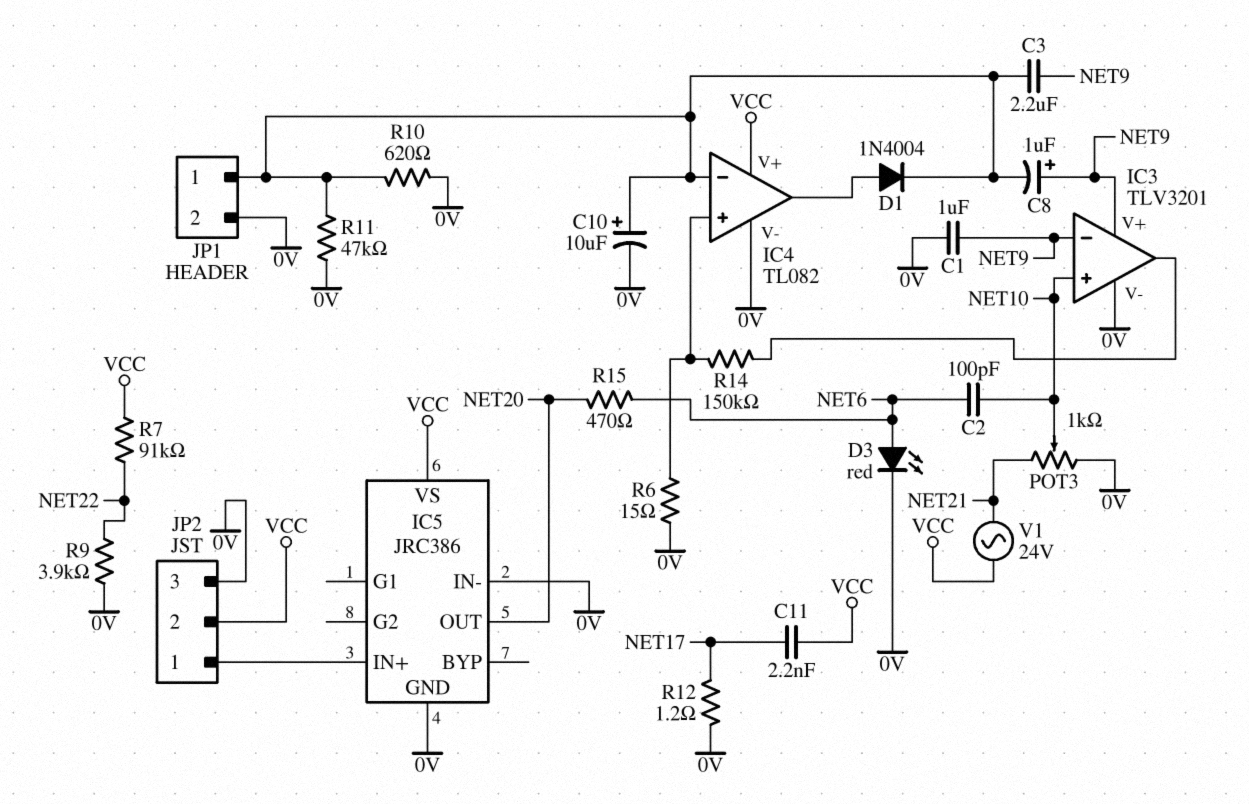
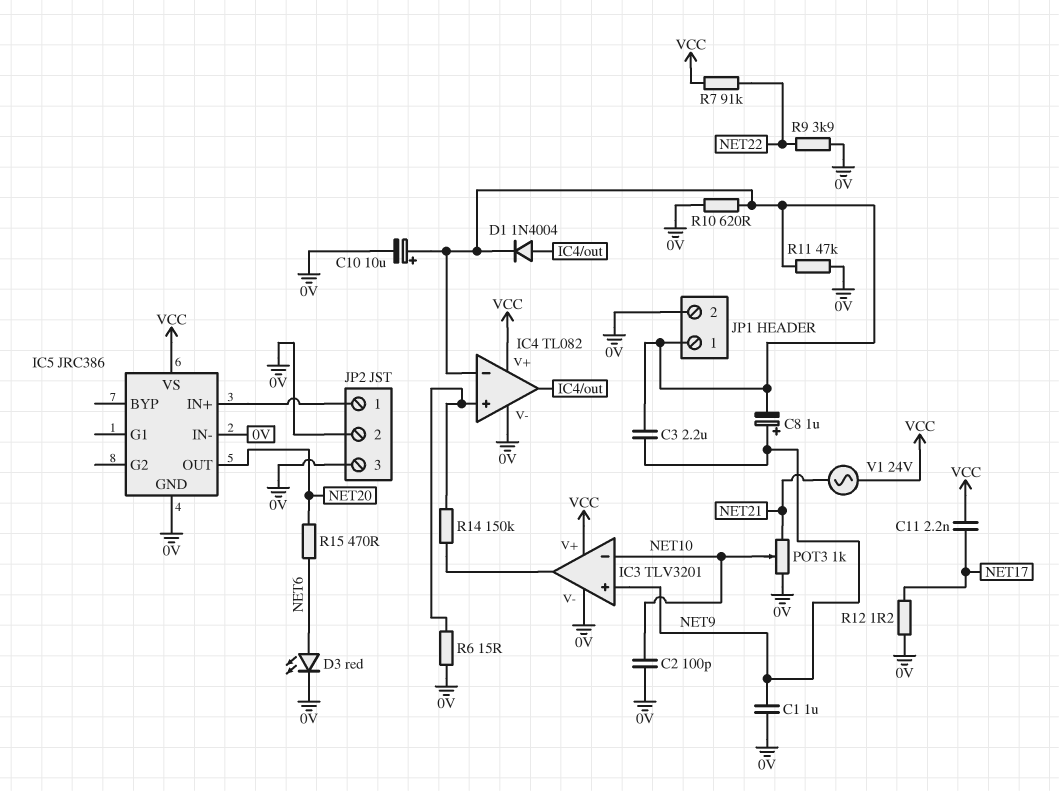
C2: 100pF (NET6, NET10) -> 100pF (0V, NET10)
IC3 pin V+: NET9 -> VCC
IC3 pin in+: NET10 -> NET9
IC3 pin in-: NET9 -> NET10
JP2 pin 2: VCC -> 0V

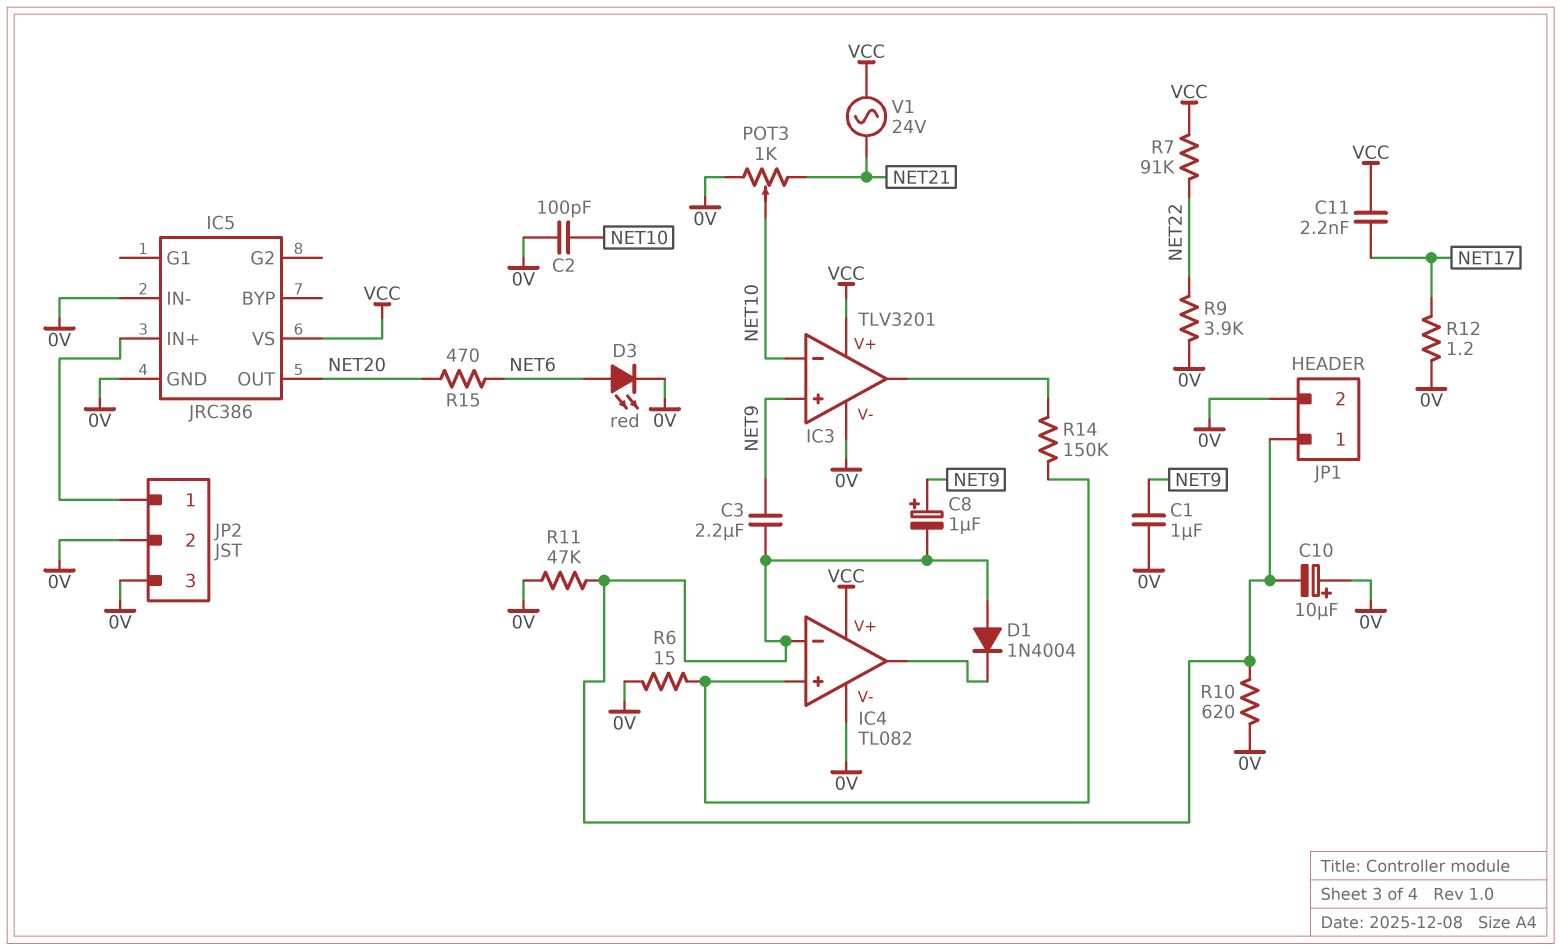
C10: 10uF (plus IC4/in-, minus 0V) -> 10uF (plus 0V, minus IC4/in-)
D1: diode 1N4004 (A IC4/out, K IC4/in-) -> diode 1N4004 (A IC4/in-, K IC4/out)

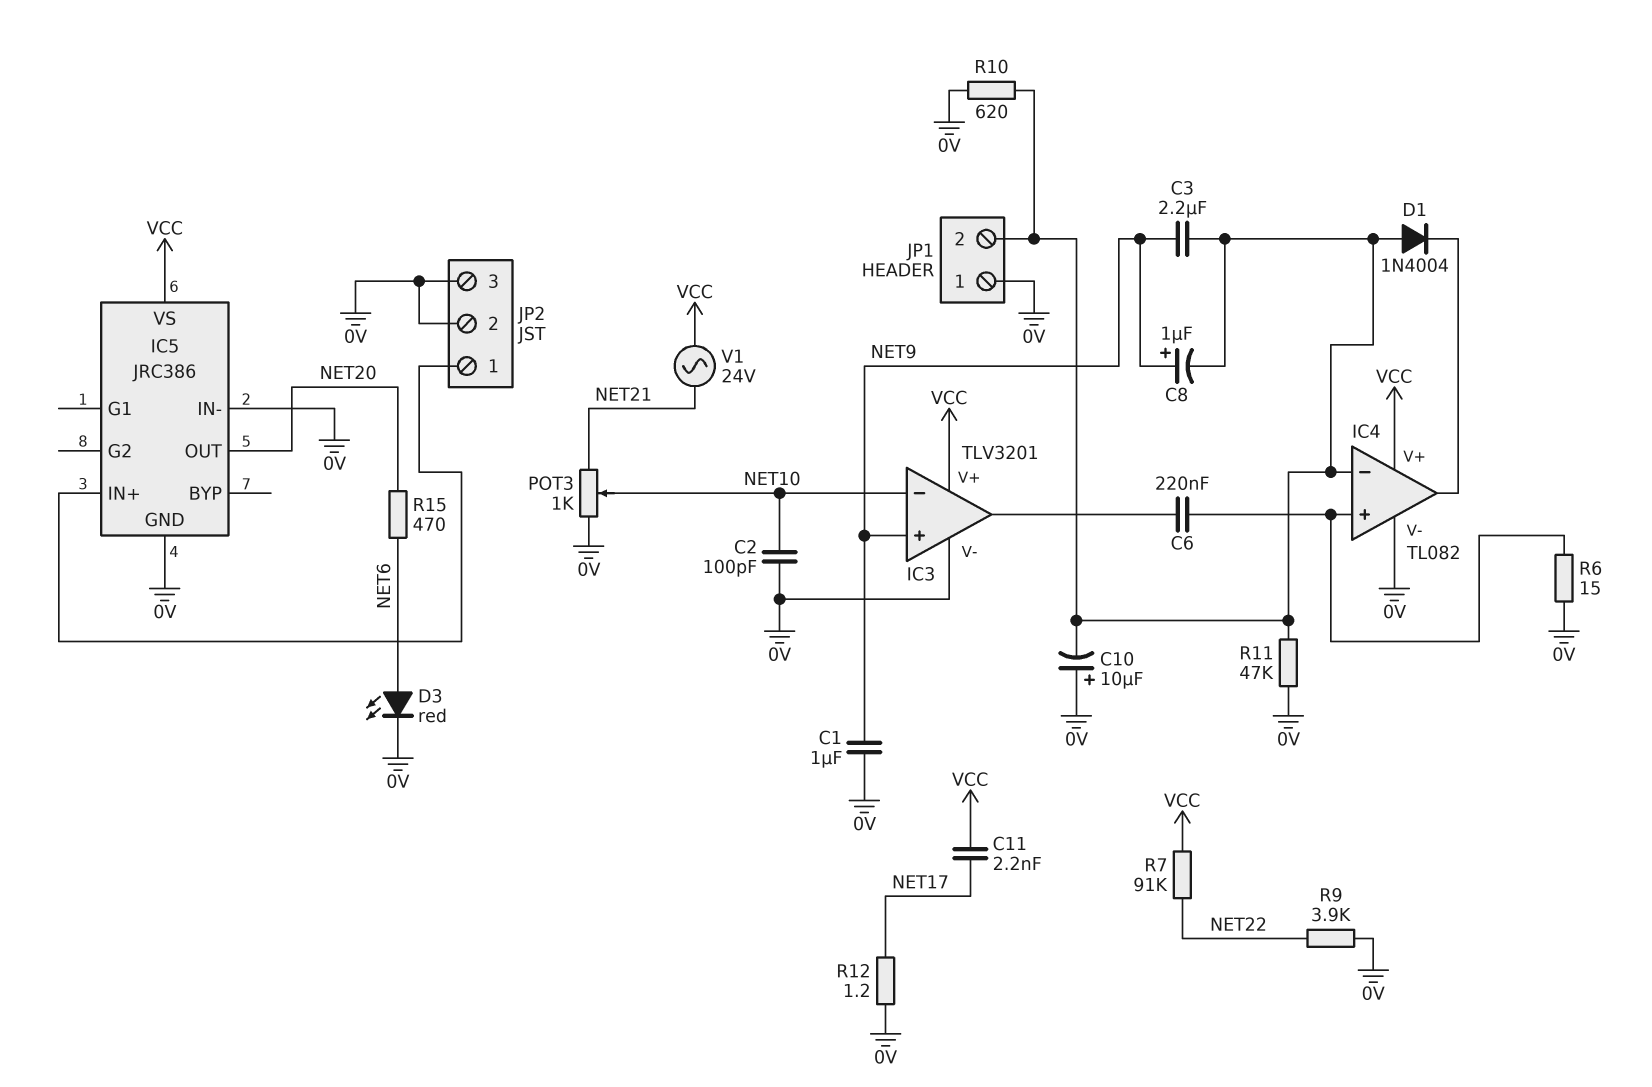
C6: none -> 220nF (IC3/out, IC4/in+)
JP1 pin 1: IC4/in- -> 0V
JP1 pin 2: 0V -> IC4/in-
R14: 150k (IC3/out, IC4/in+) -> none

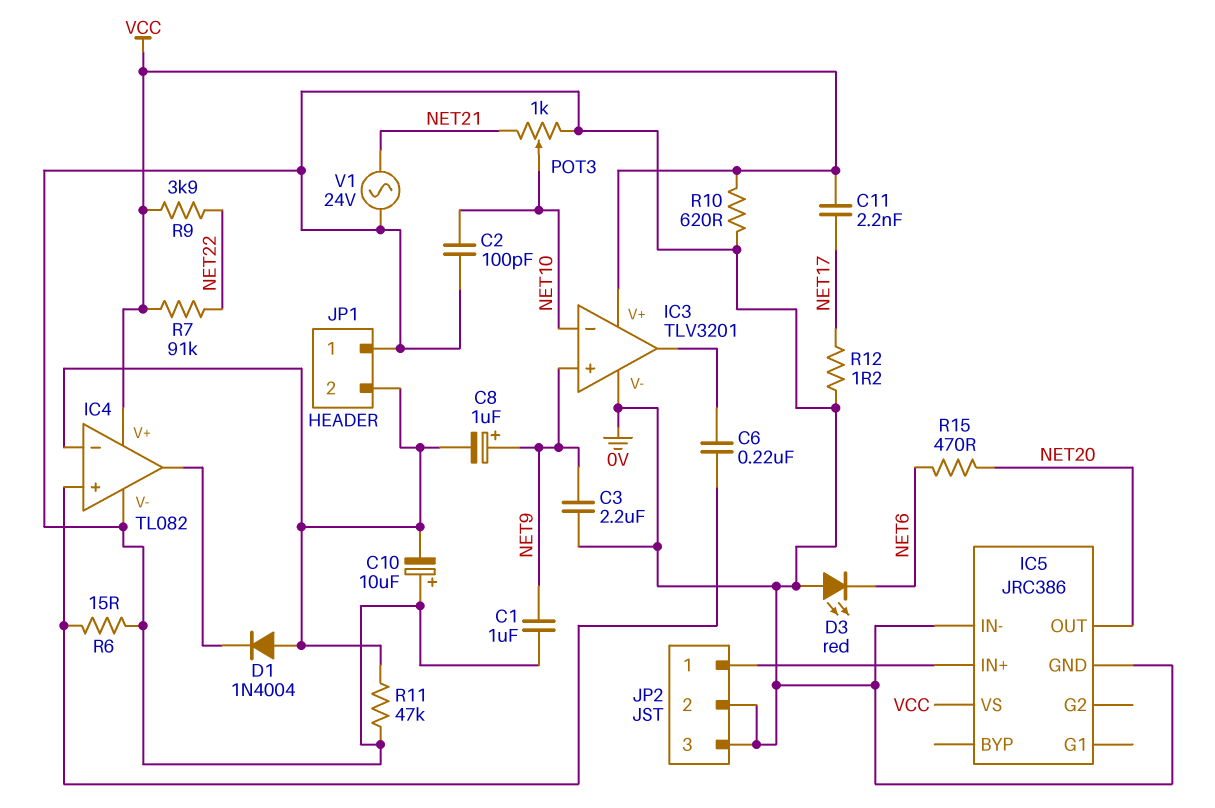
C3: 2.2uF (IC4/in-, NET9) -> 2.2uF (0V, NET9)
D3: LED red (A NET6, K 0V) -> LED red (A 0V, K NET6)
R9: 3.9k (0V, NET22) -> 3.9k (NET22, VCC)
R10: 620 (0V, IC4/in-) -> 620 (0V, VCC)
V1: AC 24V (NET21, VCC) -> AC 24V (0V, NET21)

